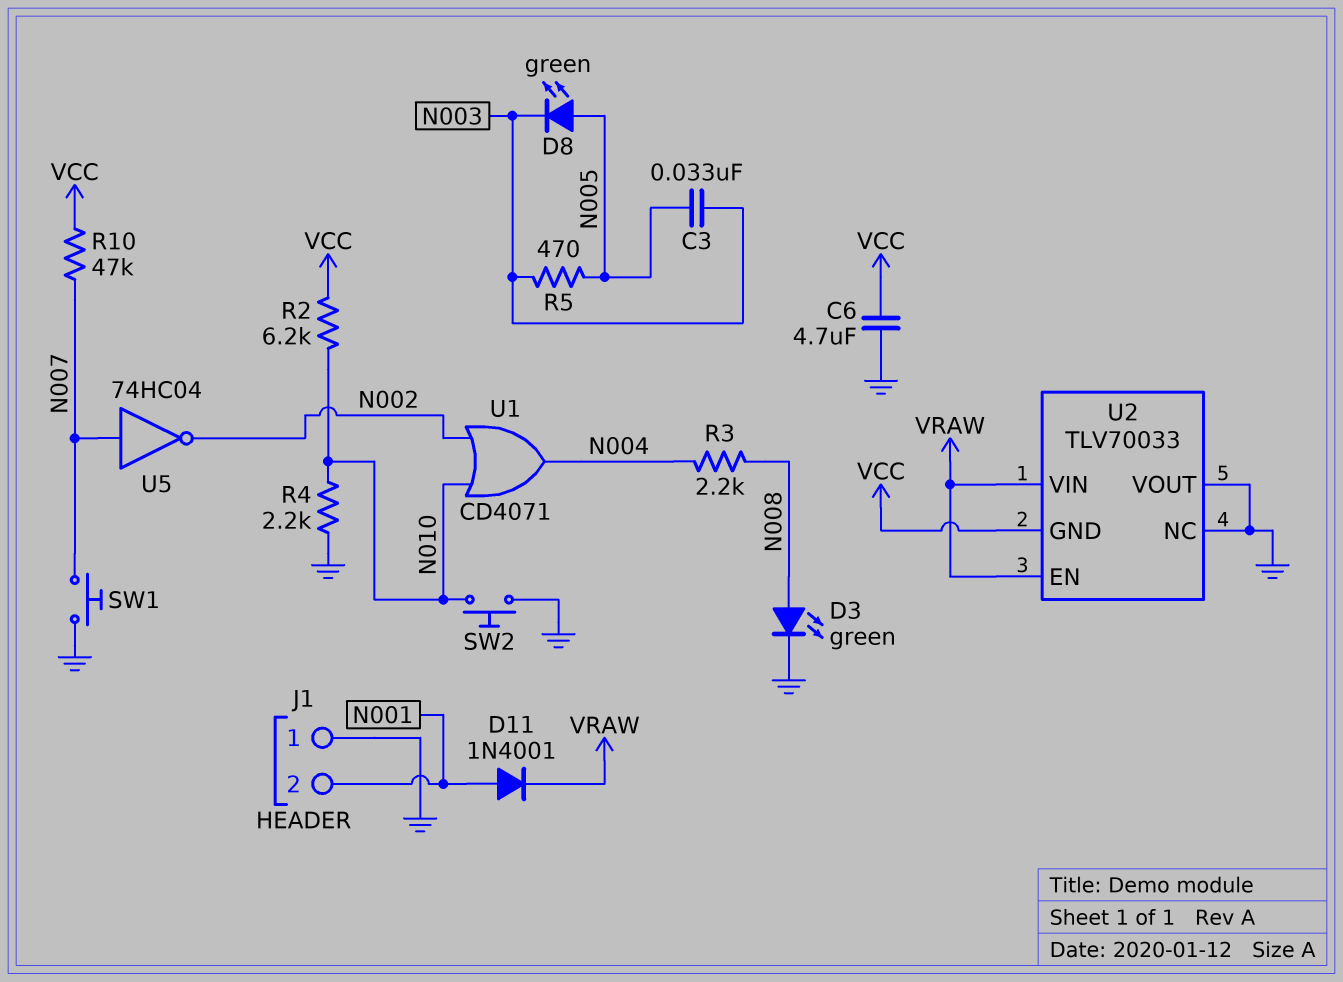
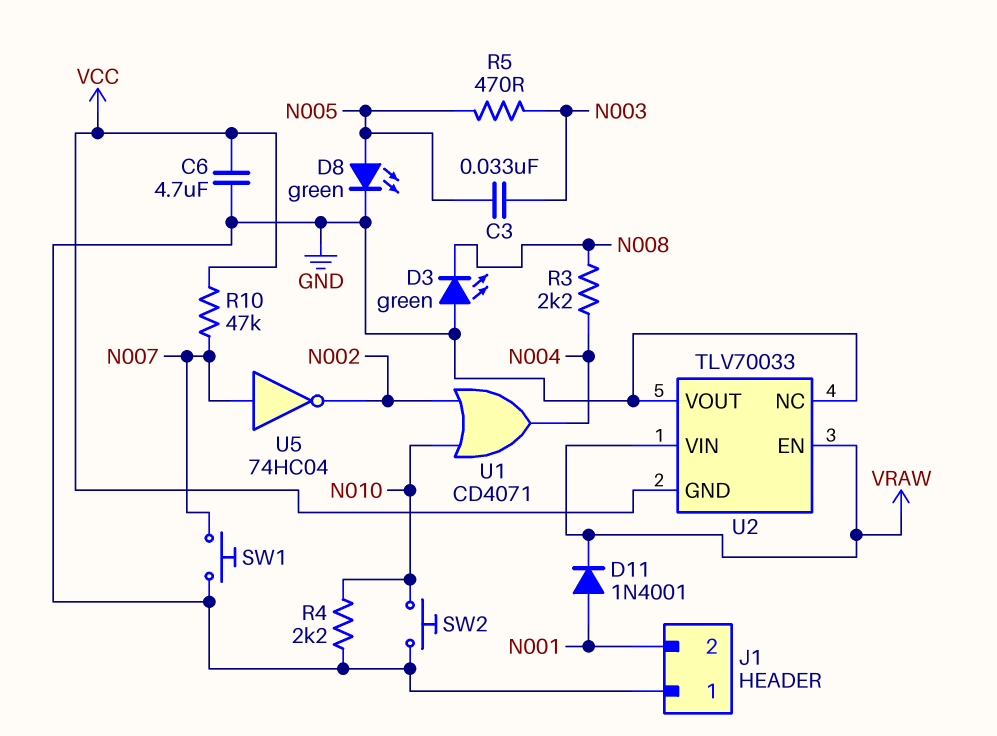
D3: LED green (A N008, K GND) -> LED green (A GND, K N008)
D8: LED green (A N005, K N003) -> LED green (A N005, K GND)
R2: 6.2k (N010, VCC) -> none

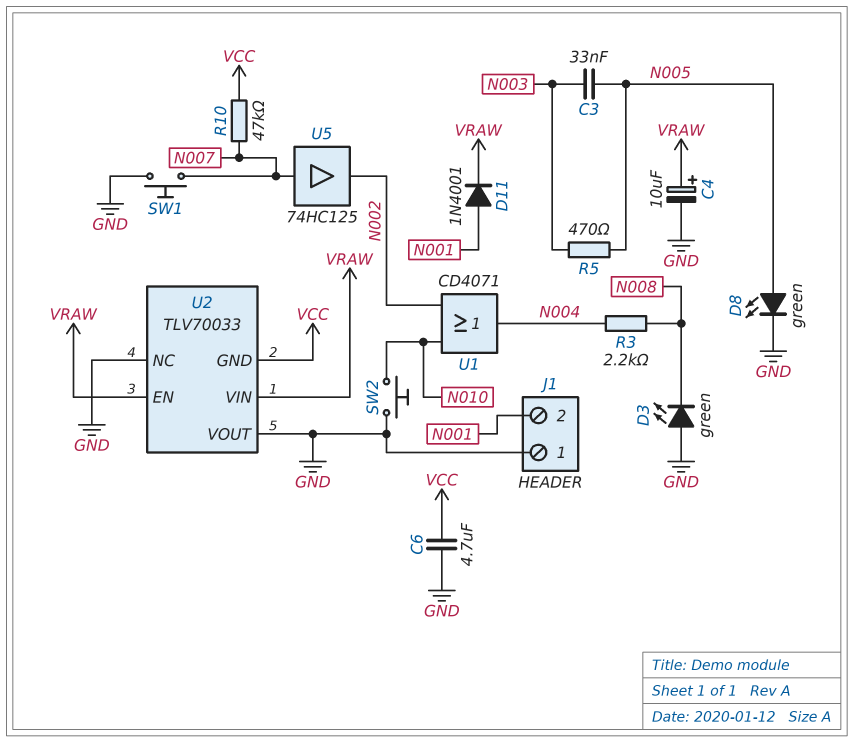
C4: none -> 10uF (plus VRAW, minus GND)
R4: 2.2k (GND, N010) -> none
U5: NOT 74HC04 (in N007, out N002) -> buffer 74HC125 (in N007, out N002)

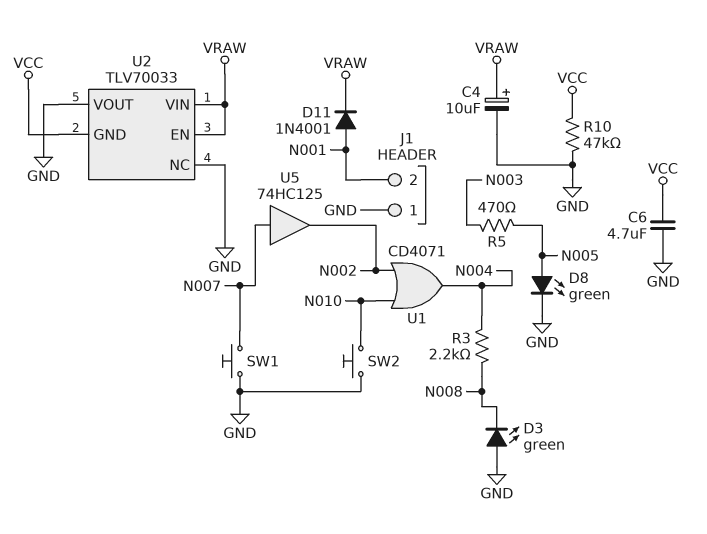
C3: 33nF (N003, N005) -> none
R10: 47k (N007, VCC) -> 47k (GND, VCC)

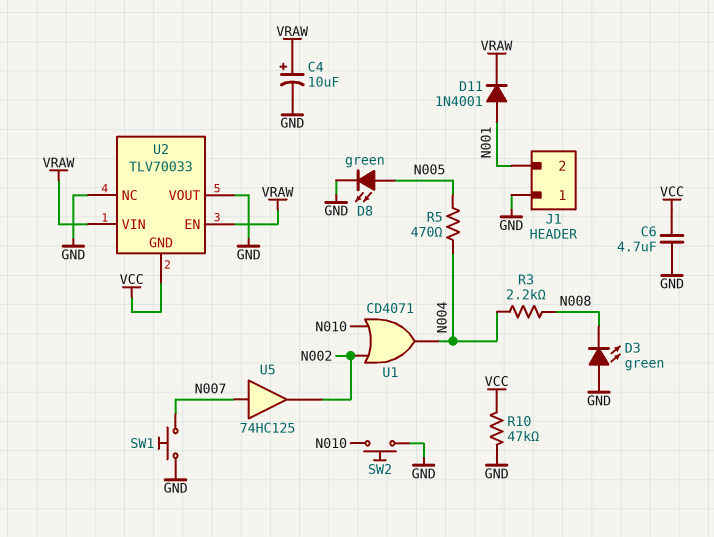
R5: 470 (N003, N005) -> 470 (N004, N005)

